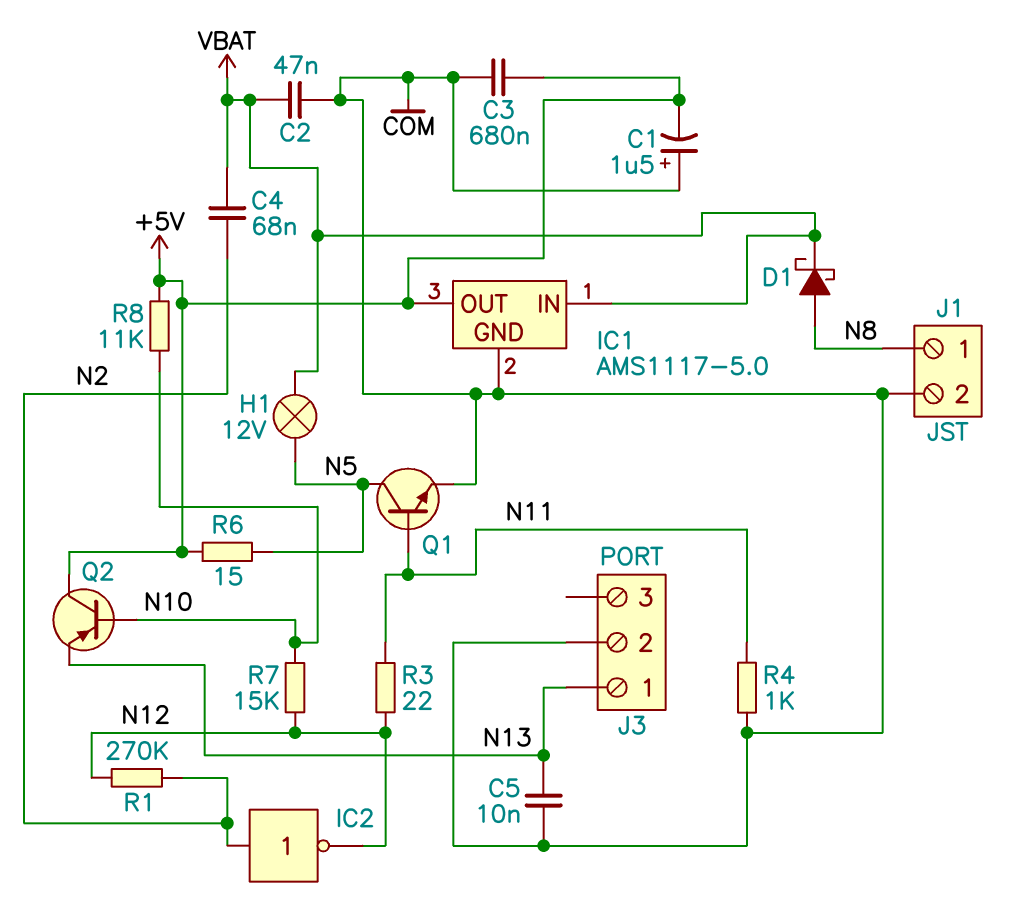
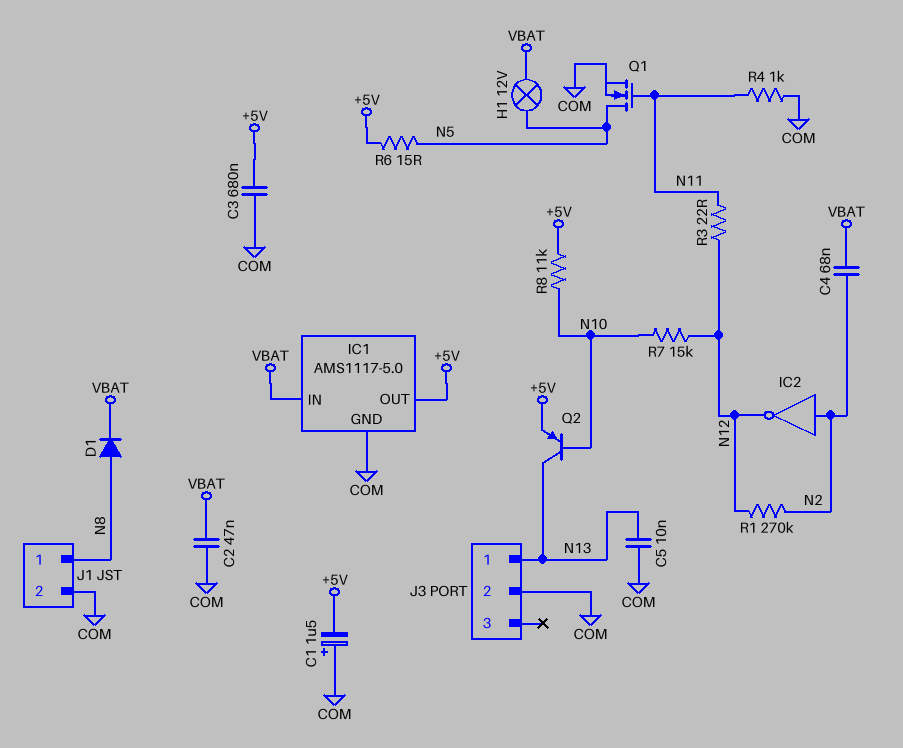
D1: schottky (A N8, K VBAT) -> diode (A N8, K VBAT)
Q1: NPN (B N11, C N5, E COM) -> NMOS (G N11, D N5, S COM)
Q2: PNP (B N10, C +5V, E N13) -> PNP (B N10, C N13, E +5V)

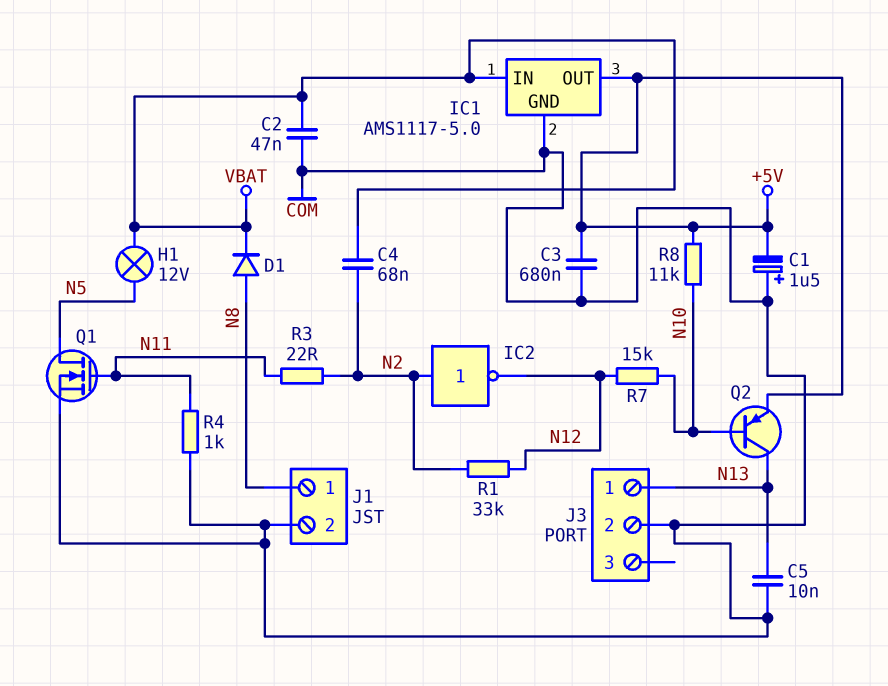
R1: 270k (N2, N12) -> 33k (N2, N12)
R3: 22 (N11, N12) -> 22 (N2, N11)
R6: 15 (+5V, N5) -> none

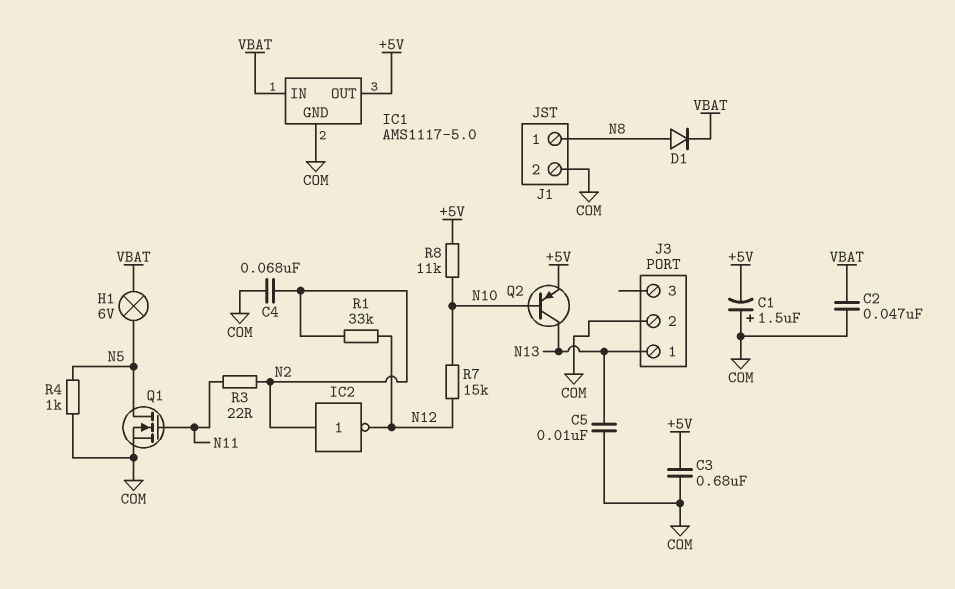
C4: 68nF (N2, VBAT) -> 68nF (COM, N2)
H1: lamp 12V (N5, VBAT) -> lamp 6V (N5, VBAT)
R4: 1k (COM, N11) -> 1k (COM, N5)

